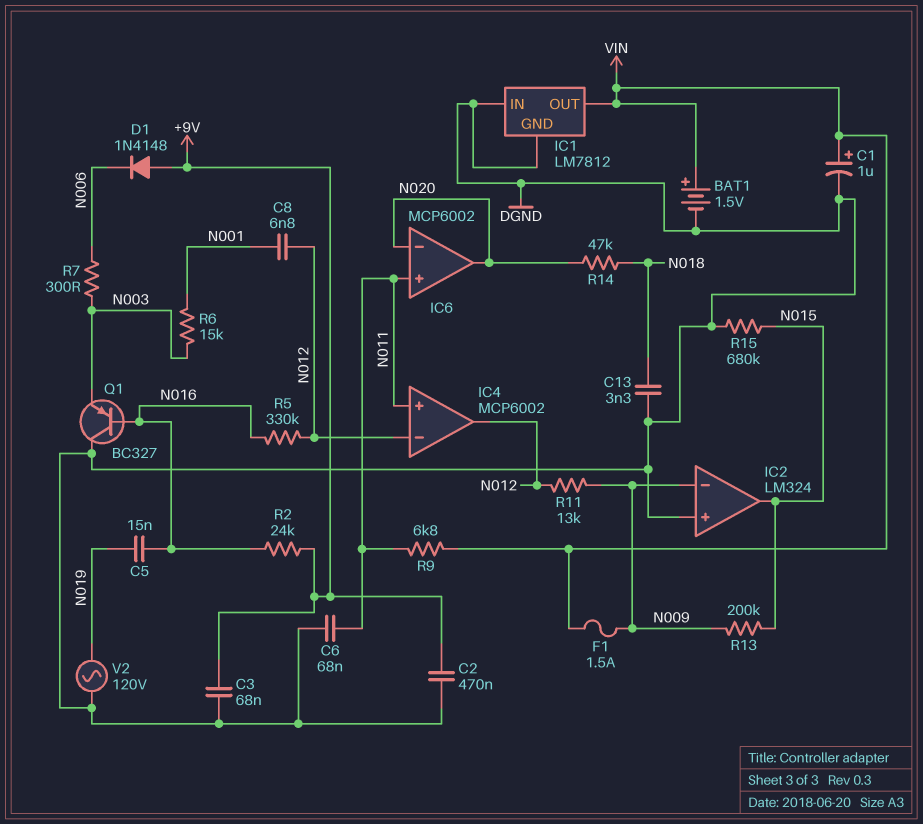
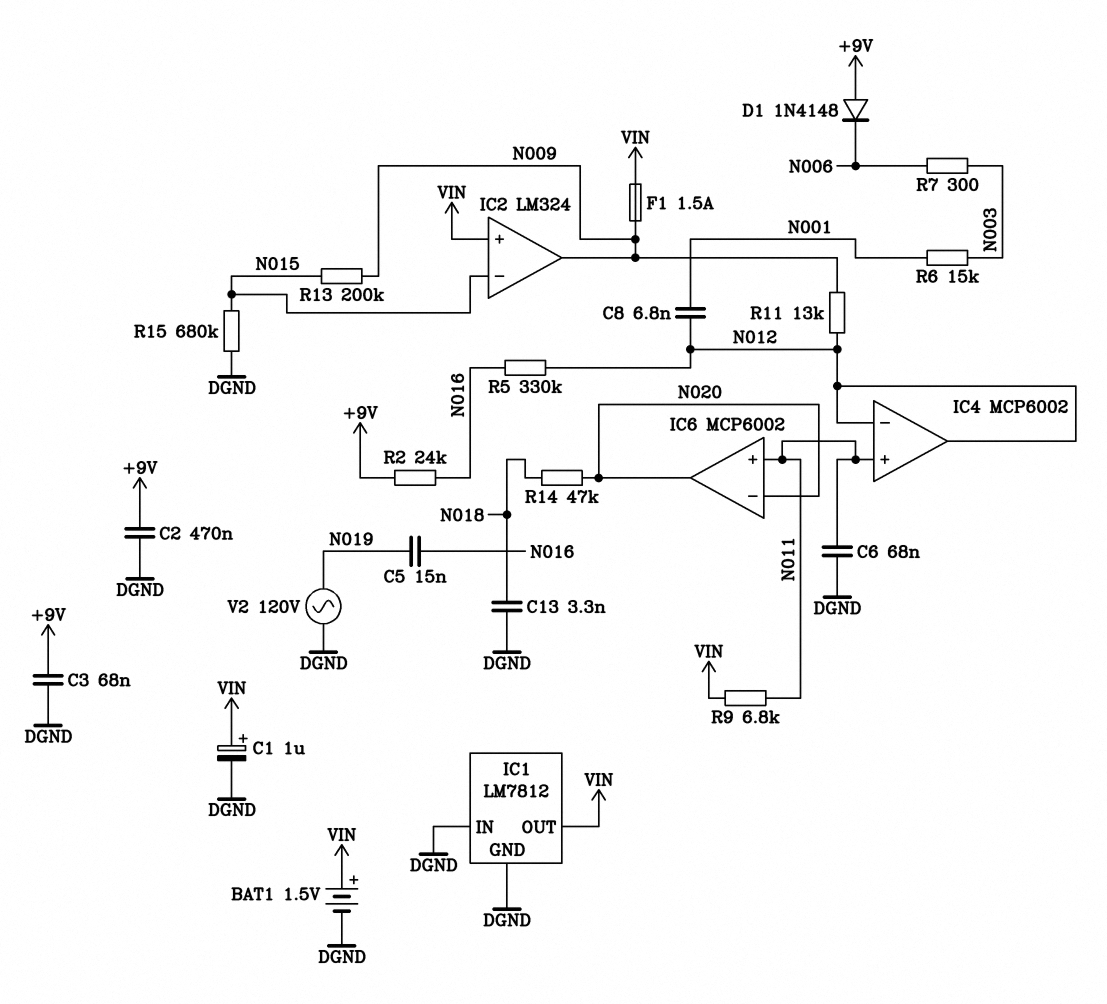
IC2 pin in+: DGND -> VIN
IC2 pin in-: N009 -> N015
IC2 pin out: N015 -> N009
Q1: PNP BC327 (B N016, C DGND, E N003) -> none

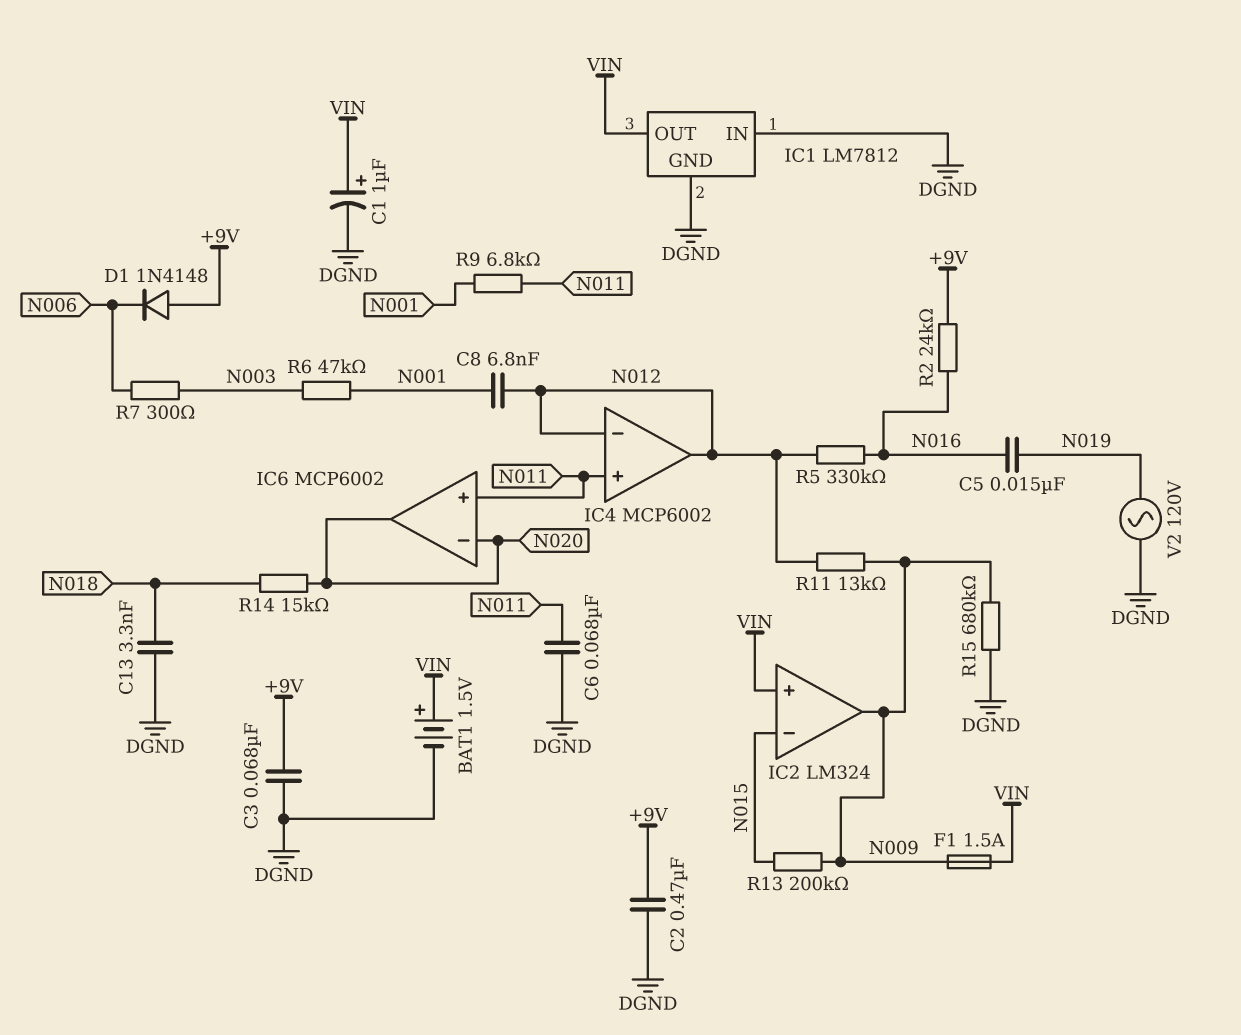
R6: 15k (N001, N003) -> 47k (N001, N003)
R9: 6.8k (N011, VIN) -> 6.8k (N001, N011)
R14: 47k (N018, N020) -> 15k (N018, N020)
R15: 680k (DGND, N015) -> 680k (DGND, N009)

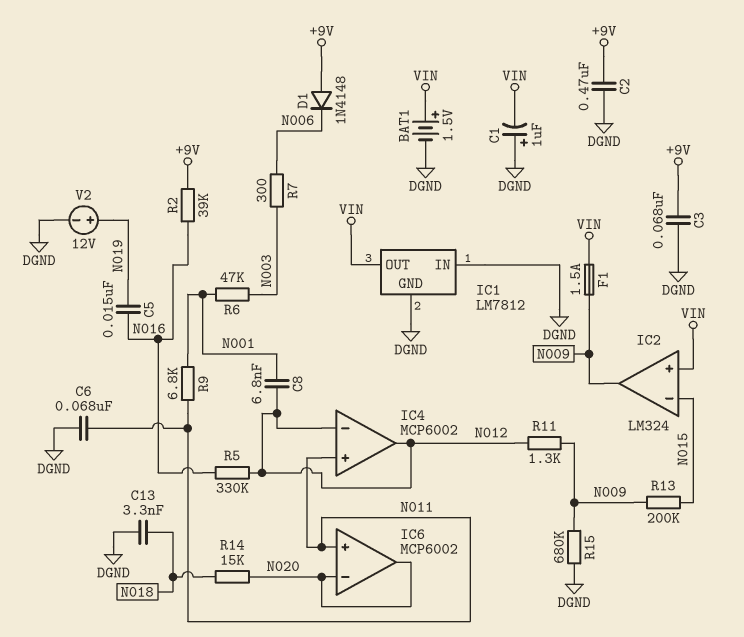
C1: 1uF (plus VIN, minus DGND) -> 1uF (plus DGND, minus VIN)
R2: 24k (+9V, N016) -> 39k (+9V, N016)
R11: 13k (N009, N012) -> 1.3k (N009, N012)
V2: AC 120V (DGND, N019) -> 12V (plus N019, minus DGND)

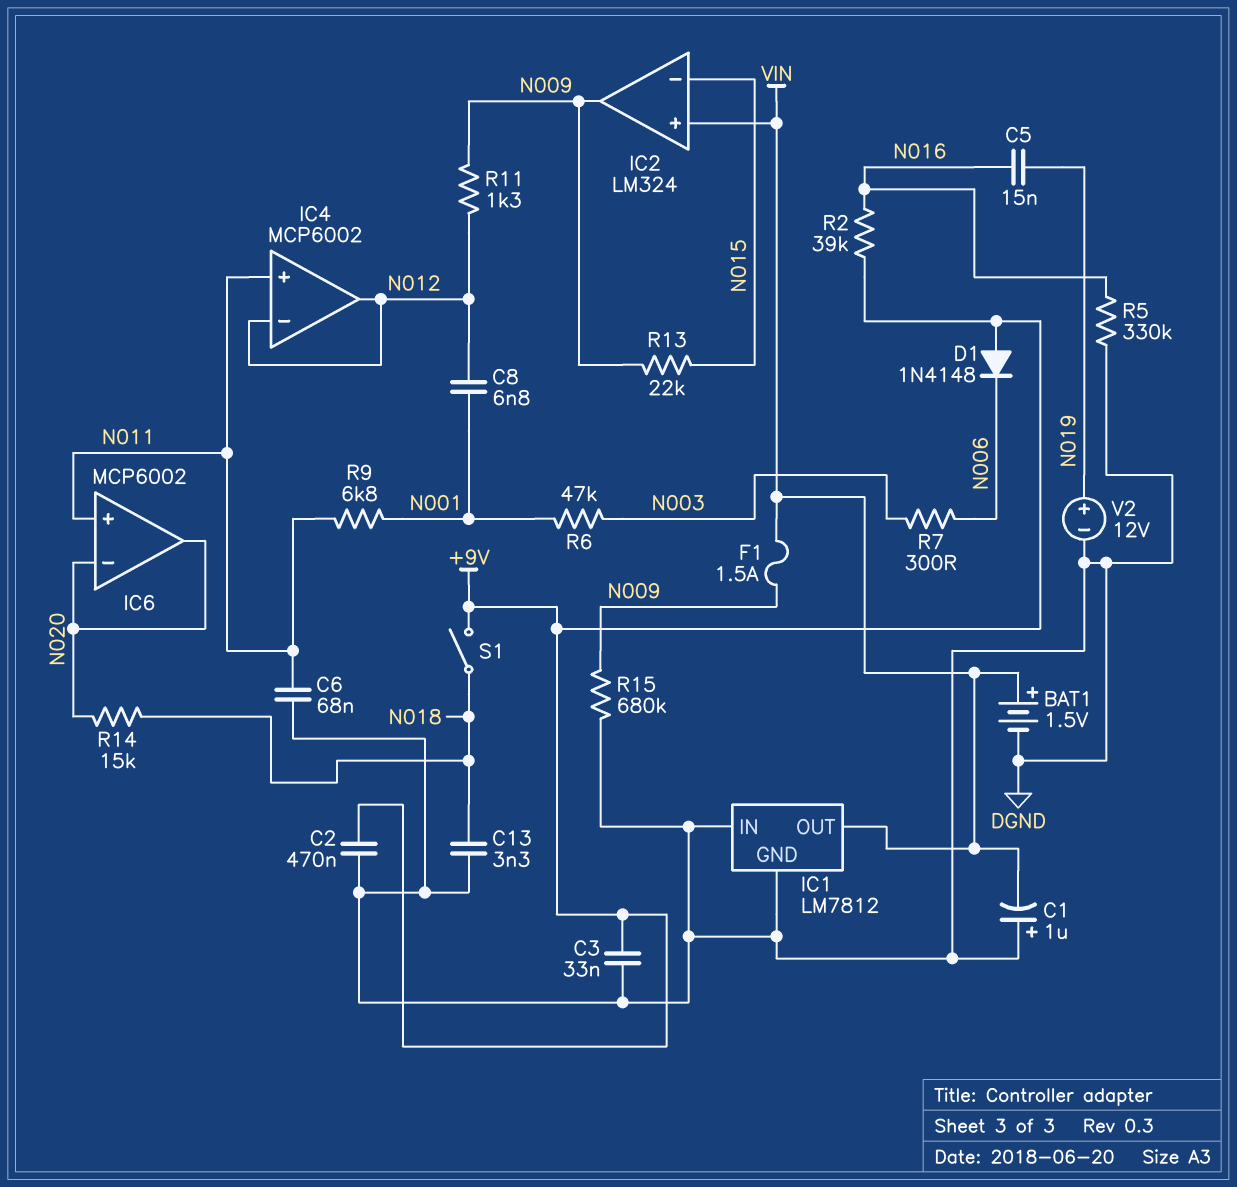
C3: 68nF (+9V, DGND) -> 33nF (+9V, DGND)
R5: 330k (N012, N016) -> 330k (DGND, N016)
R13: 200k (N009, N015) -> 22k (N009, N015)
S1: none -> switch (+9V, N018)

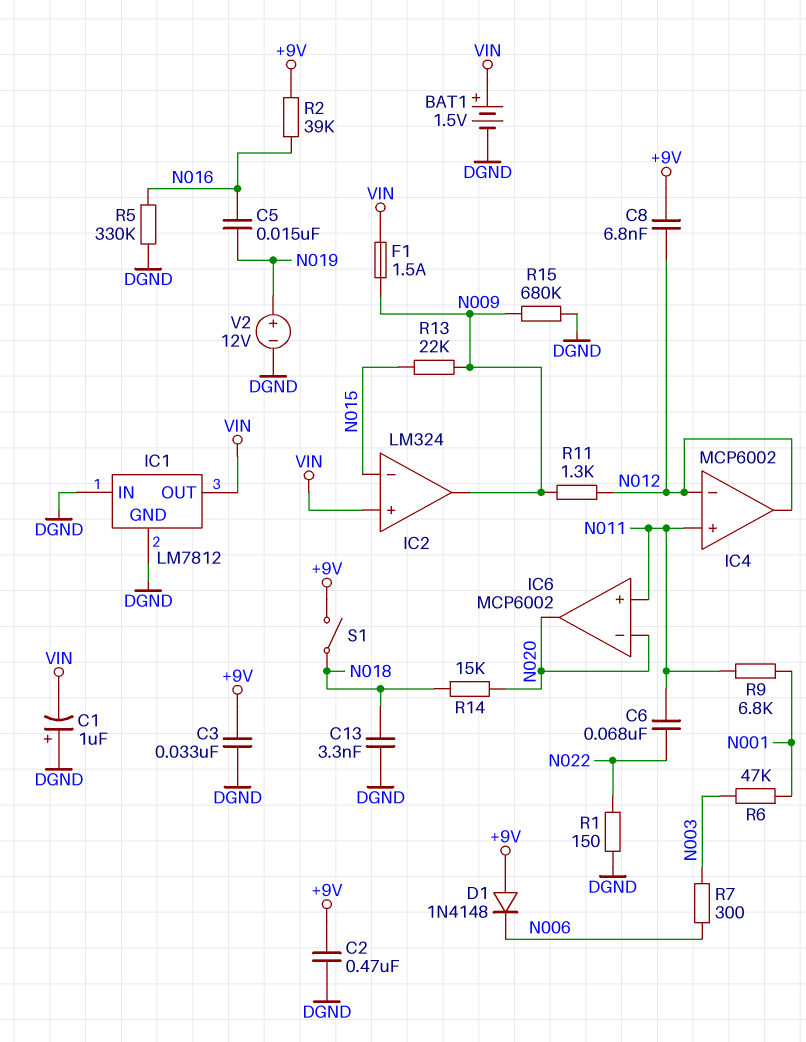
C6: 68nF (DGND, N011) -> 68nF (N011, N022)
C8: 6.8nF (N001, N012) -> 6.8nF (+9V, N012)
R1: none -> 150 (DGND, N022)

